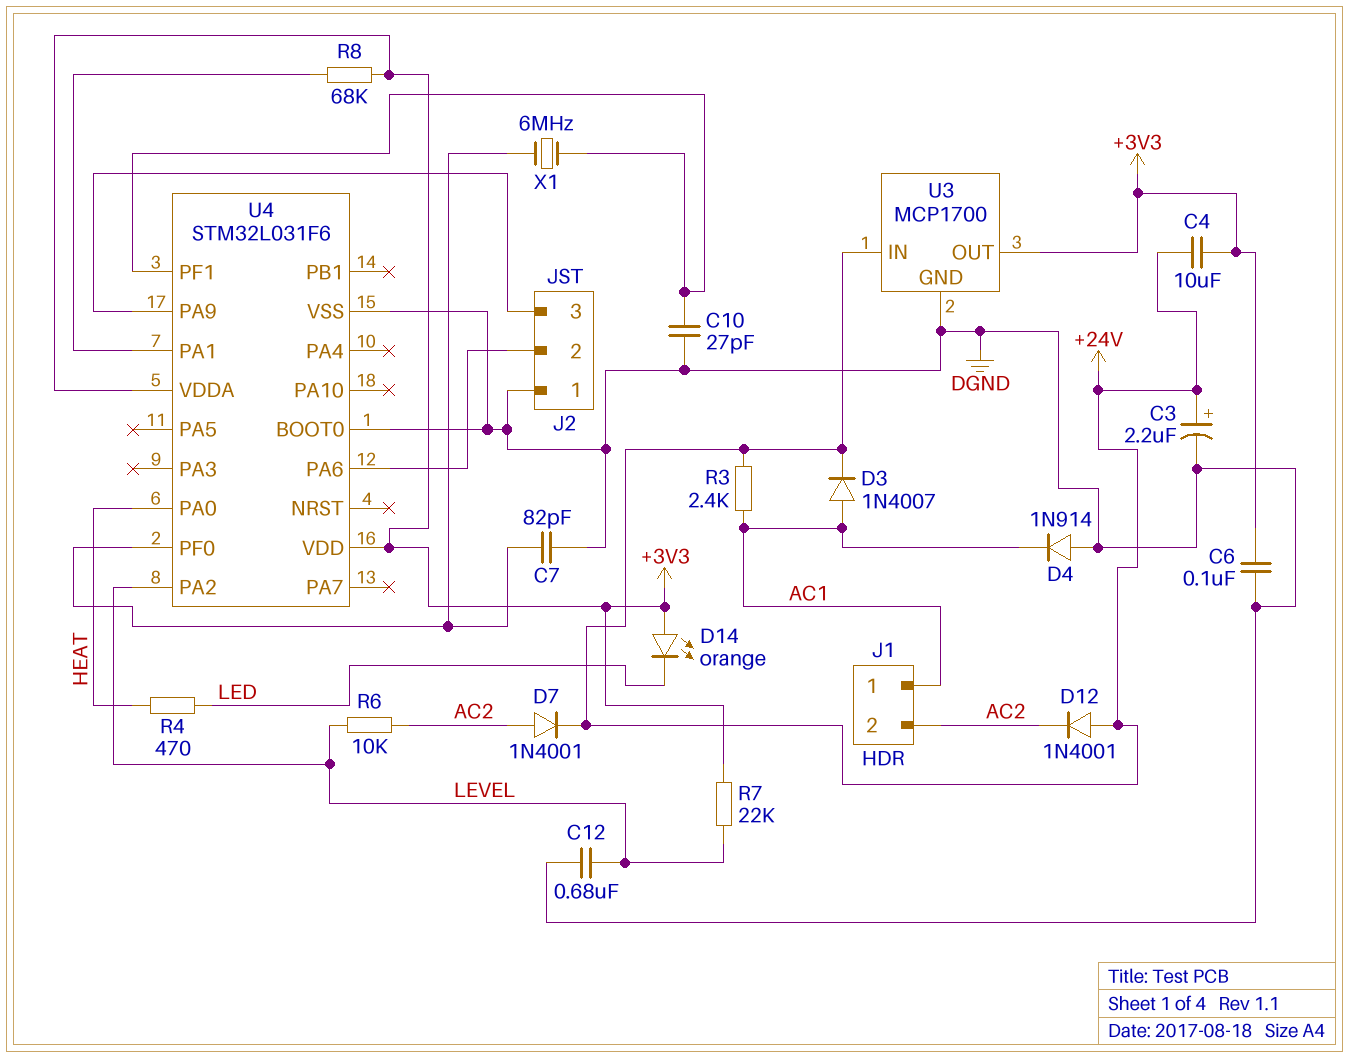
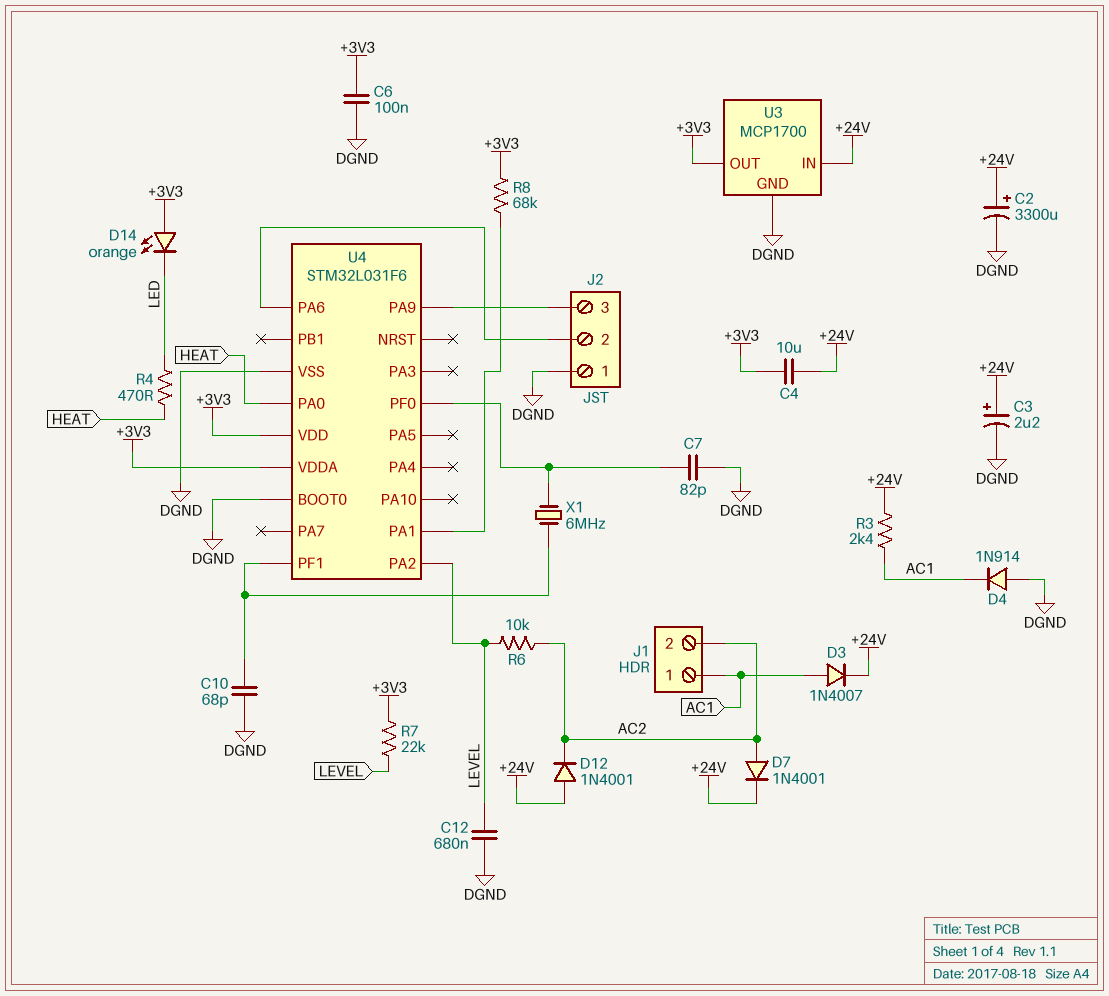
C2: none -> 3300uF (plus +24V, minus DGND)
C10: 27pF (DGND, U4/PF1) -> 68pF (DGND, U4/PF1)

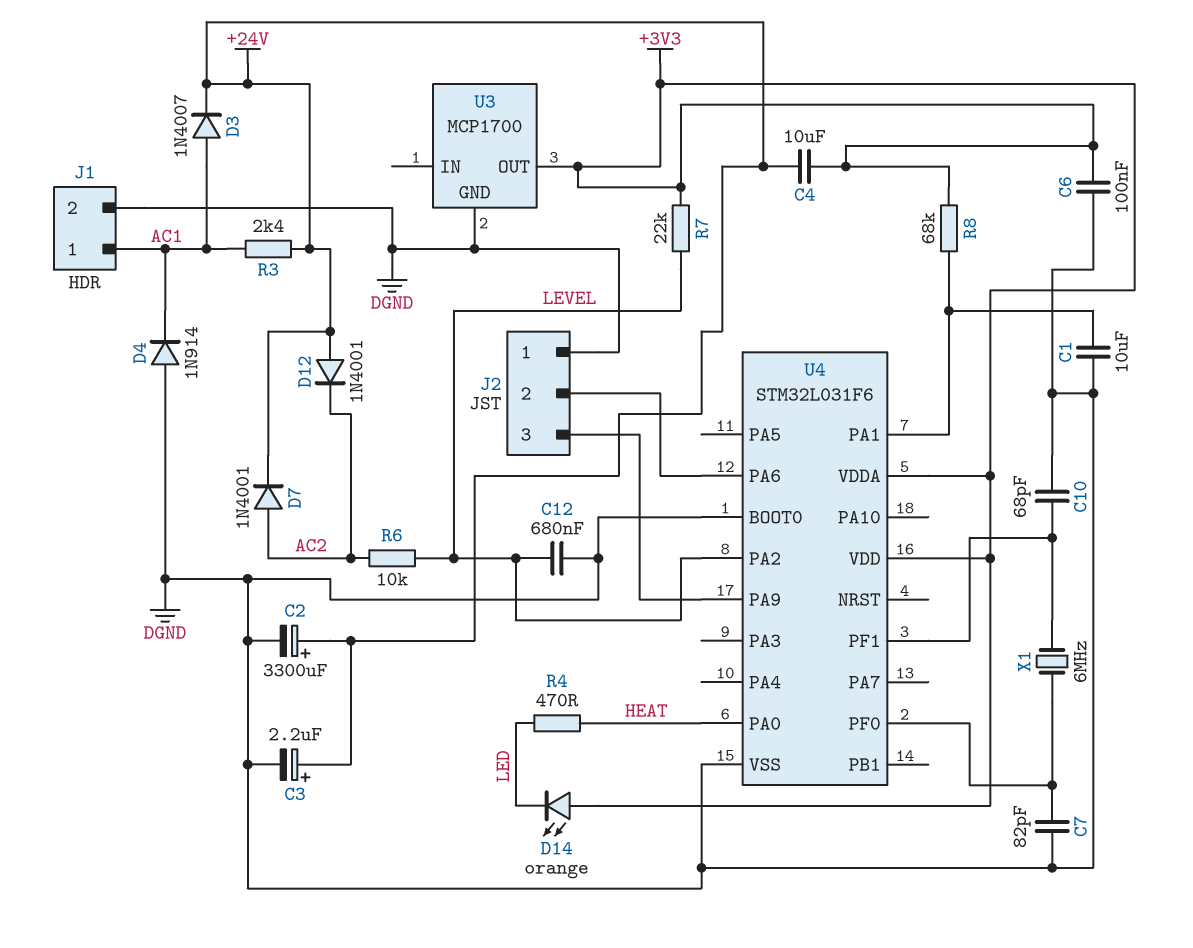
C1: none -> 10uF (DGND, U4/PA1)
J1 pin 2: AC2 -> DGND
U3 pin IN: +24V -> none

